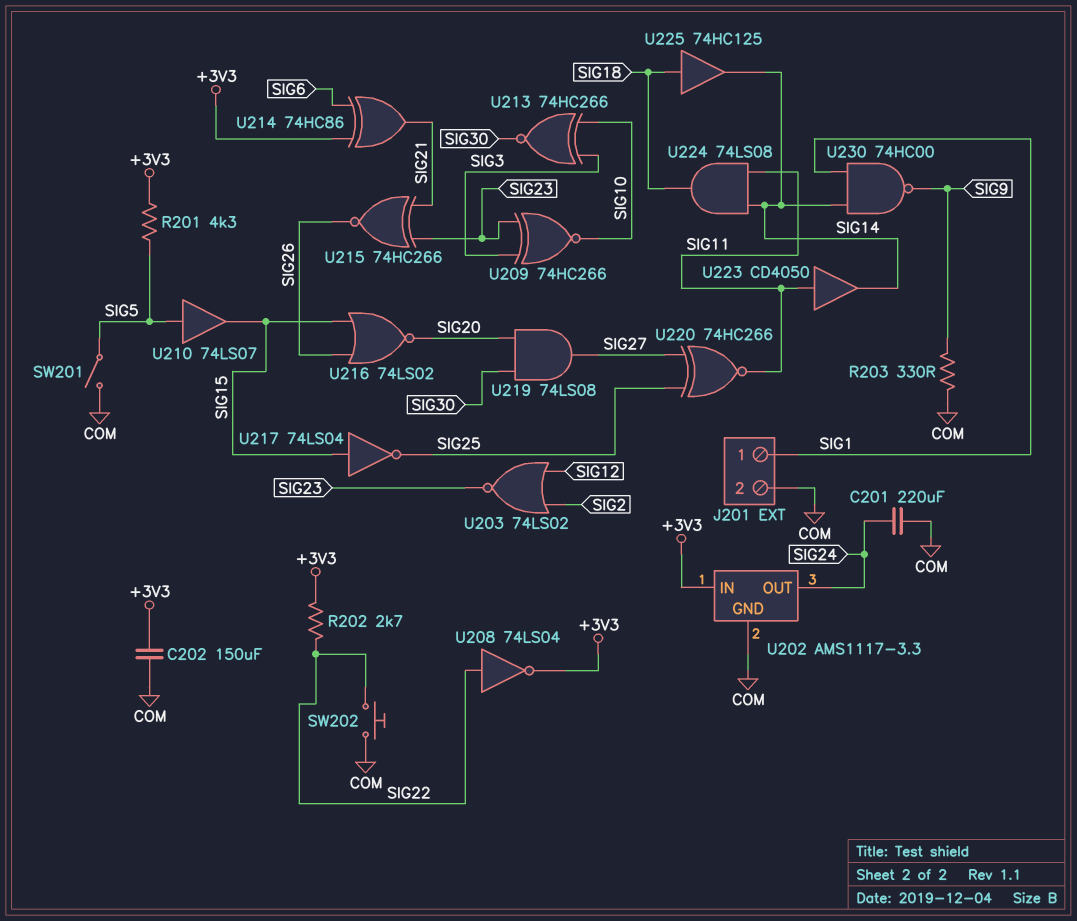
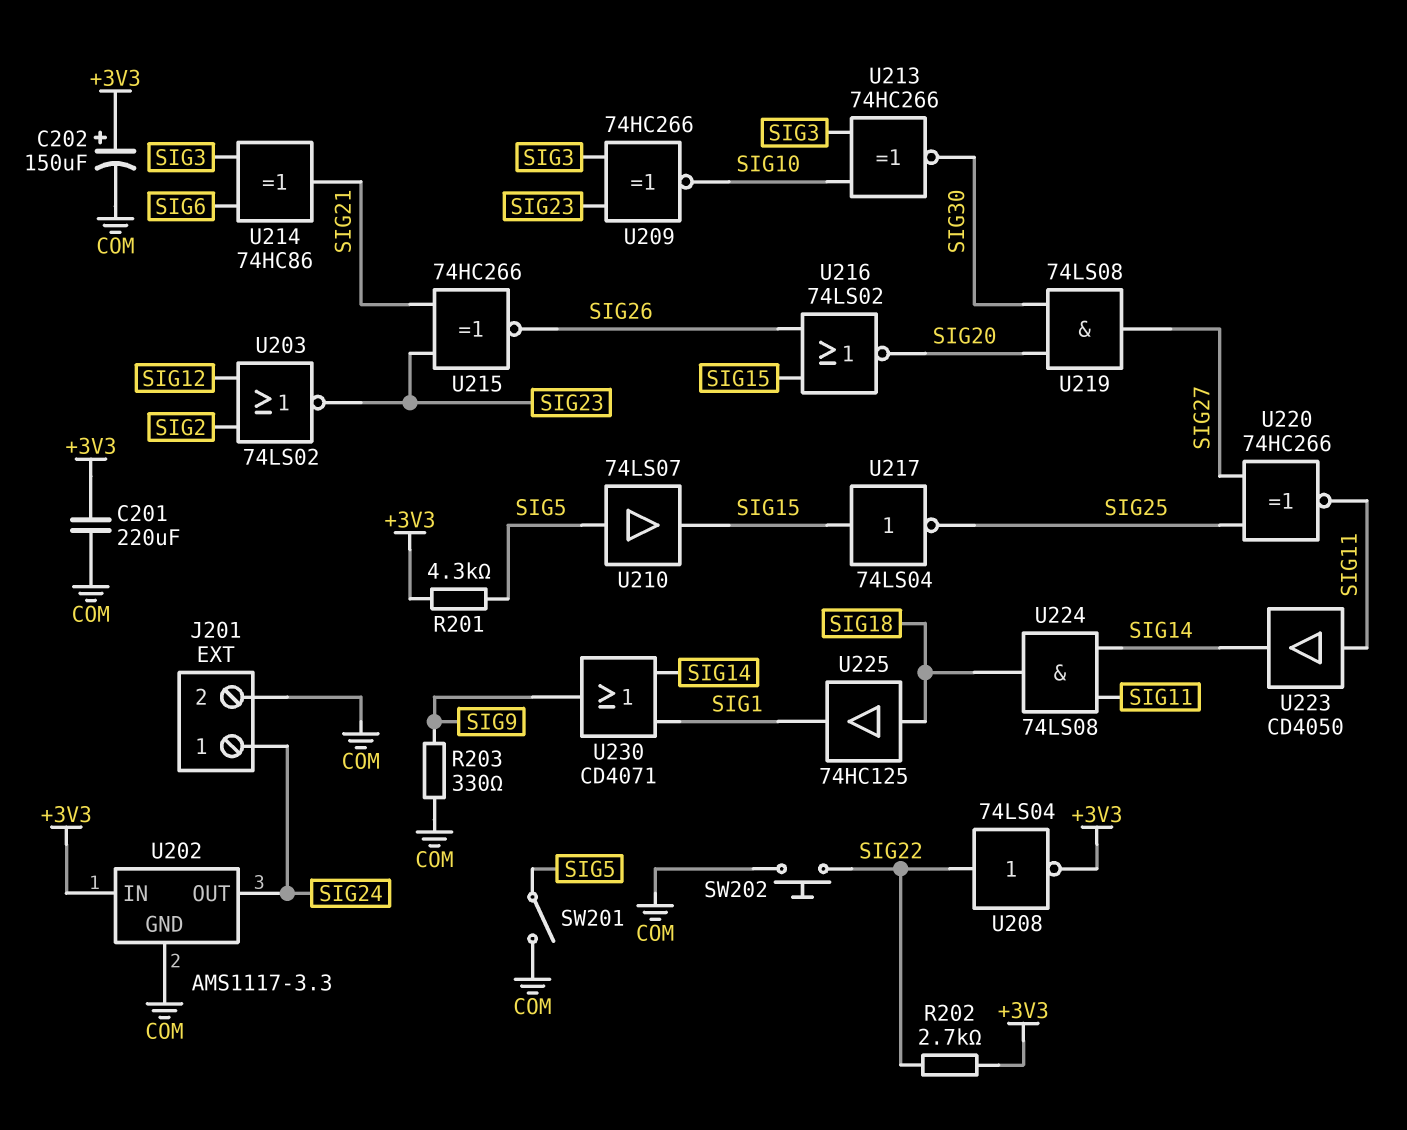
C201: 220uF (COM, SIG24) -> 220uF (+3V3, COM)
C202: 150uF (+3V3, COM) -> 150uF (plus +3V3, minus COM)
J201 pin 1: SIG1 -> SIG24
U214: XOR 74HC86 (in +3V3, in SIG6, out SIG21) -> XOR 74HC86 (in SIG3, in SIG6, out SIG21)
U225: buffer 74HC125 (in SIG18, out SIG14) -> buffer 74HC125 (in SIG18, out SIG1)
U230: NAND 74HC00 (in SIG1, in SIG14, out SIG9) -> OR CD4071 (in SIG1, in SIG14, out SIG9)

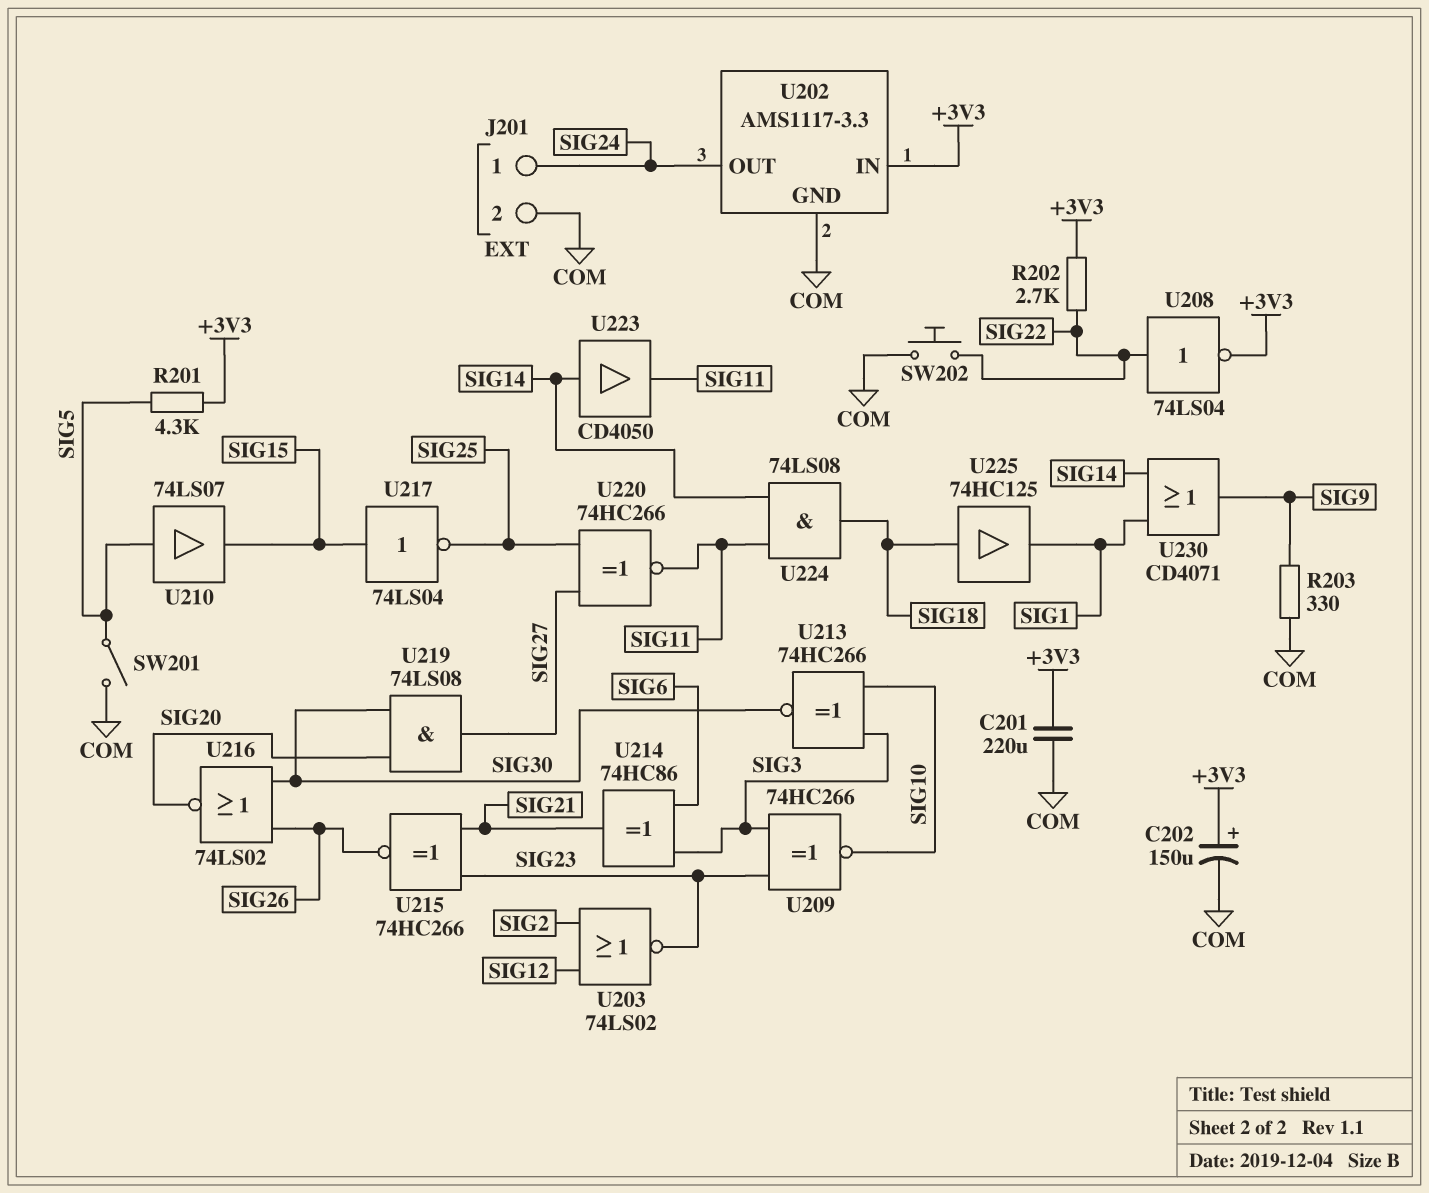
U216: NOR 74LS02 (in SIG15, in SIG26, out SIG20) -> NOR 74LS02 (in SIG26, in SIG30, out SIG20)
U223: buffer CD4050 (in SIG11, out SIG14) -> buffer CD4050 (in SIG14, out SIG11)

